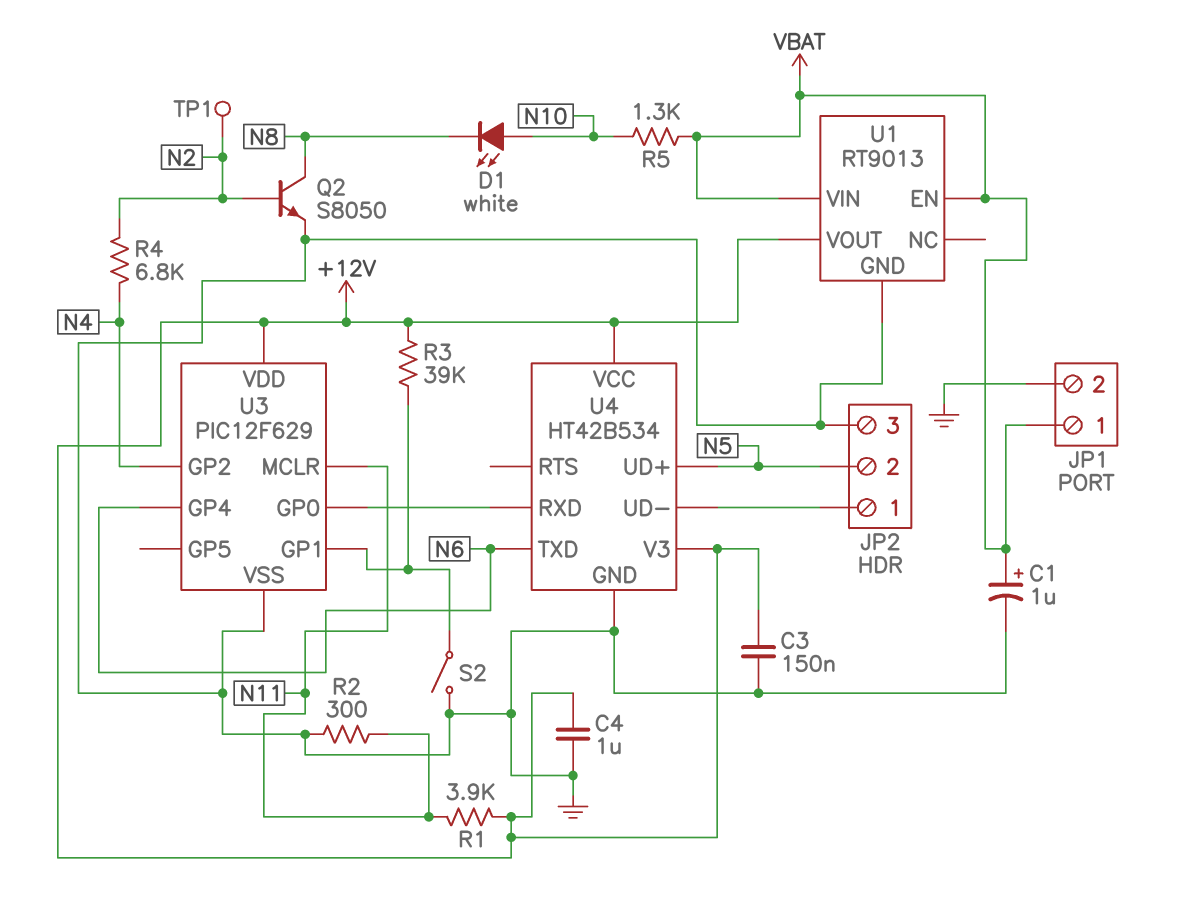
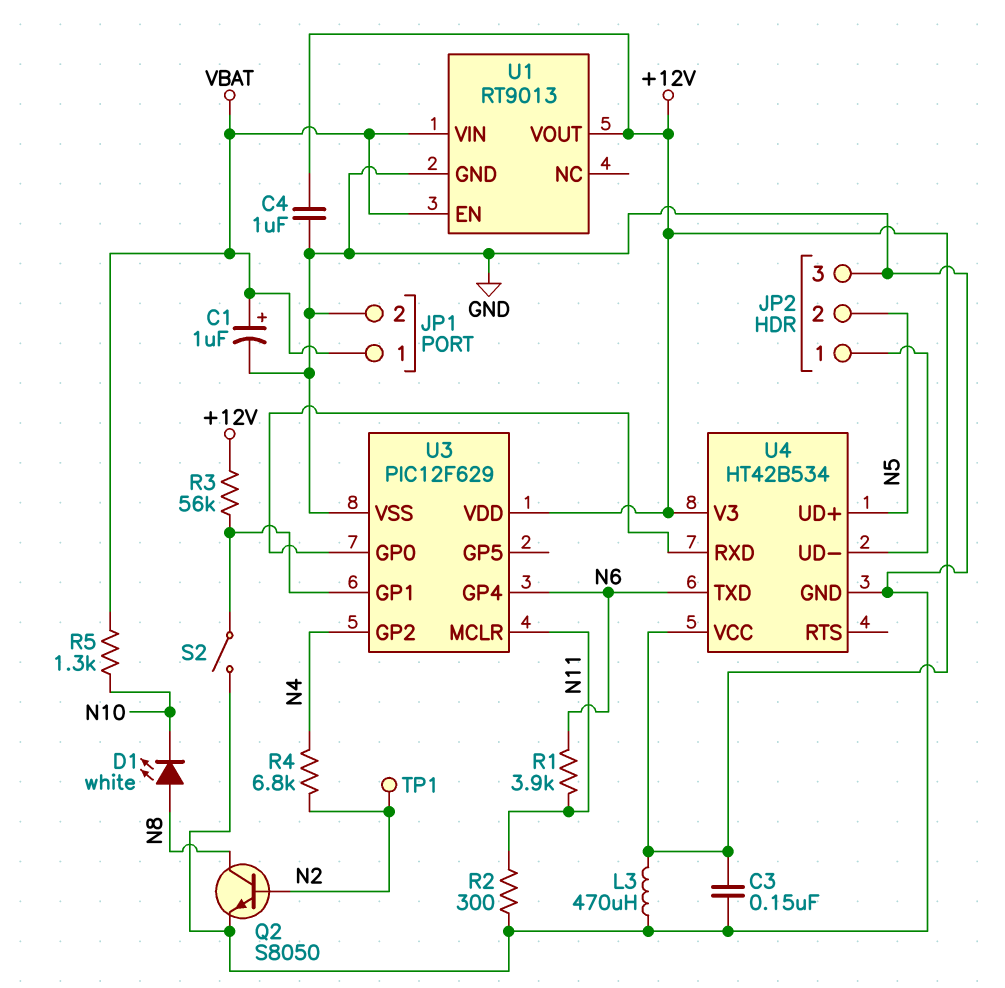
D1: LED white (A N10, K N8) -> LED white (A N8, K N10)
L3: none -> 470uH (+12V, GND)
R1: 3.9k (+12V, N11) -> 3.9k (N6, N11)
R3: 39k (+12V, U3/GP1) -> 56k (+12V, U3/GP1)

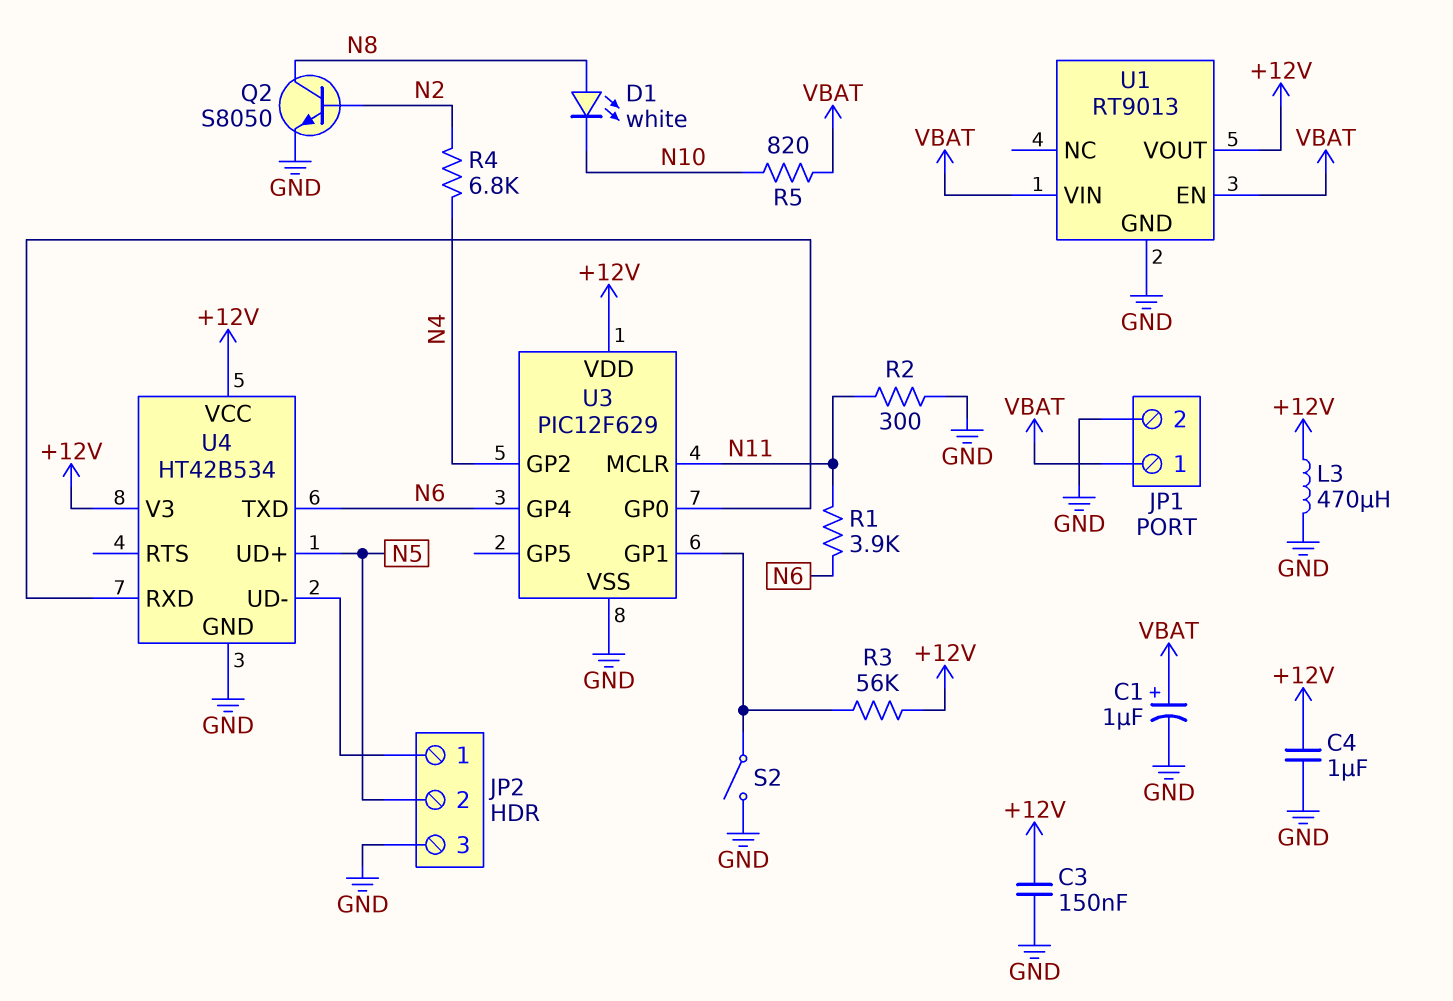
R5: 1.3k (N10, VBAT) -> 820 (N10, VBAT)
TP1: test point (N2) -> none

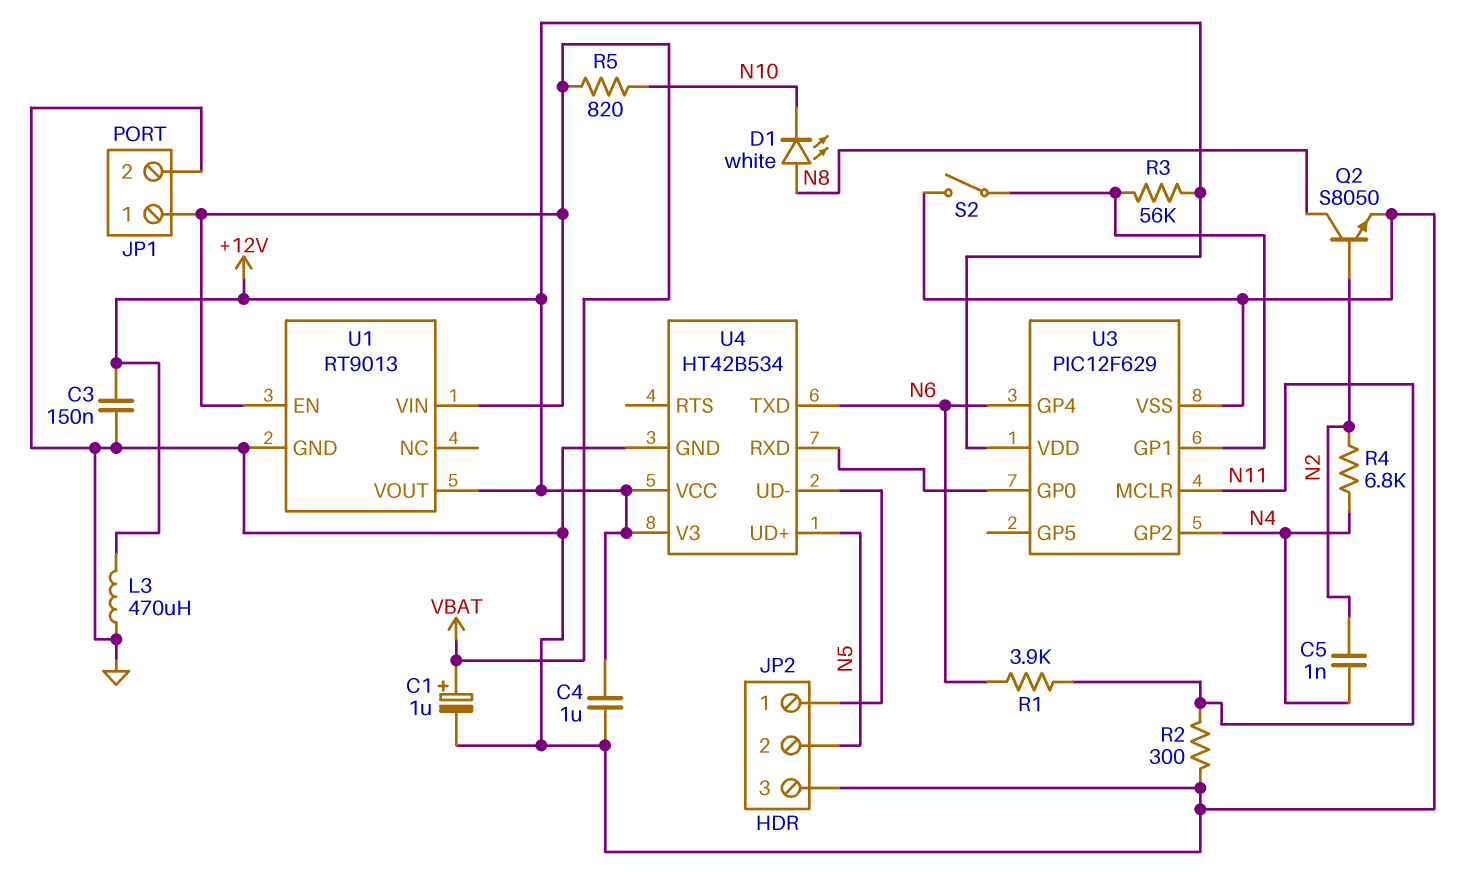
C5: none -> 1nF (N2, N4)

